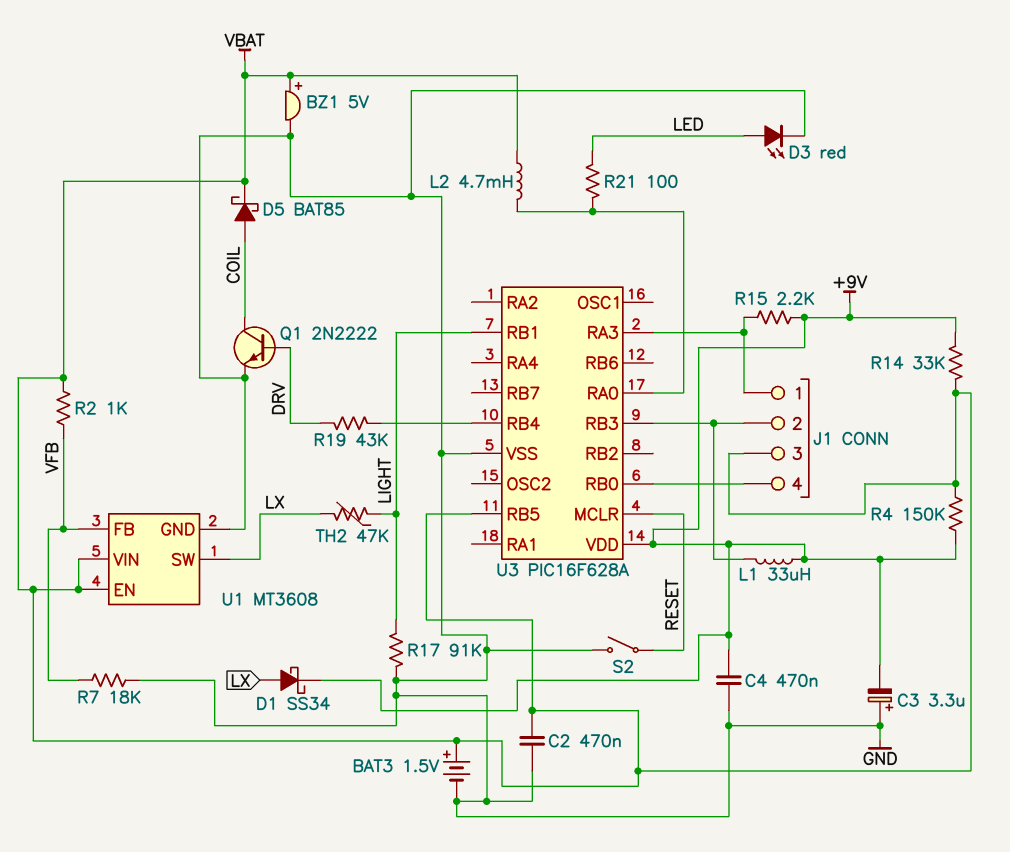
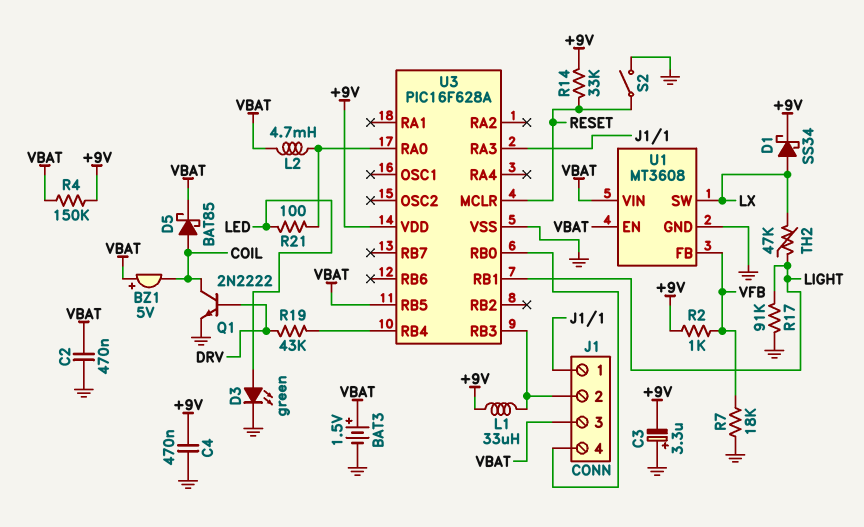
BZ1: buzzer 5V (plus VBAT, minus GND) -> buzzer 5V (plus VBAT, minus COIL)
D3: LED red (A LED, K GND) -> LED green (A LED, K GND)
R2: 1k (VBAT, VFB) -> 1k (+9V, VFB)
R14: 33k (+9V, VBAT) -> 33k (+9V, RESET)
R15: 2.2k (+9V, J1/1) -> none

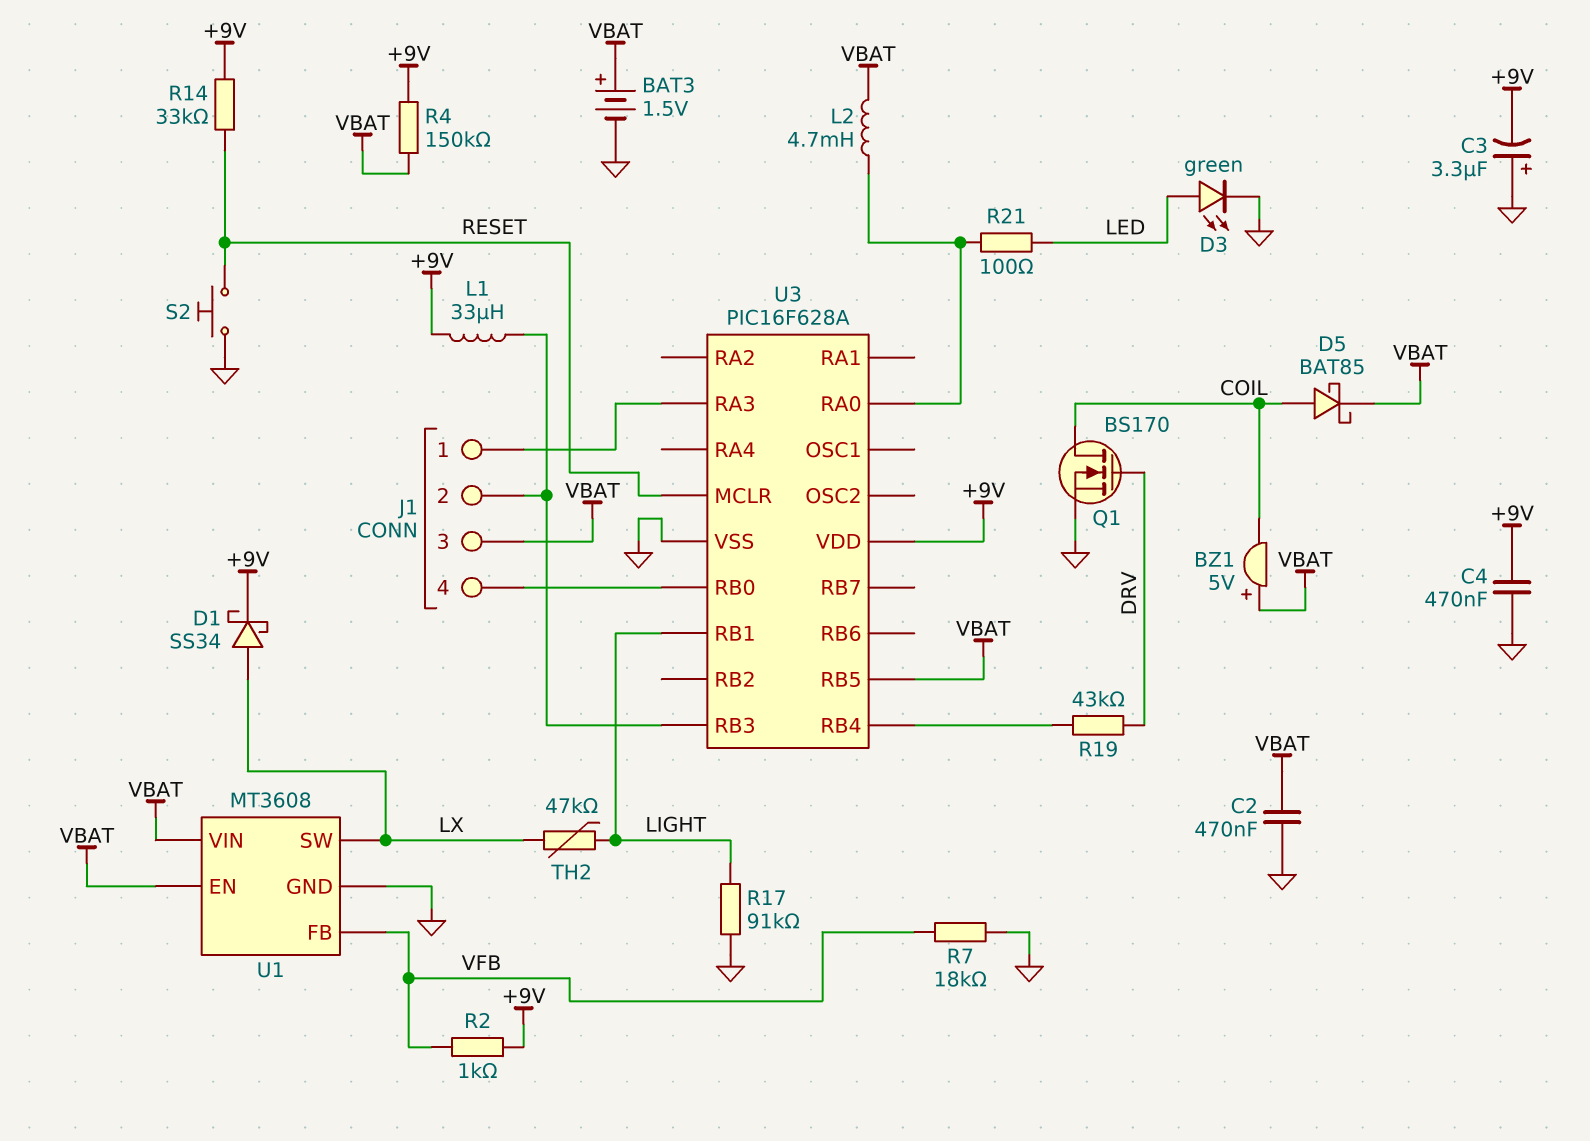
Q1: NPN 2N2222 (B DRV, C COIL, E GND) -> NMOS BS170 (G DRV, D COIL, S GND)
S2: switch (GND, RESET) -> button (GND, RESET)

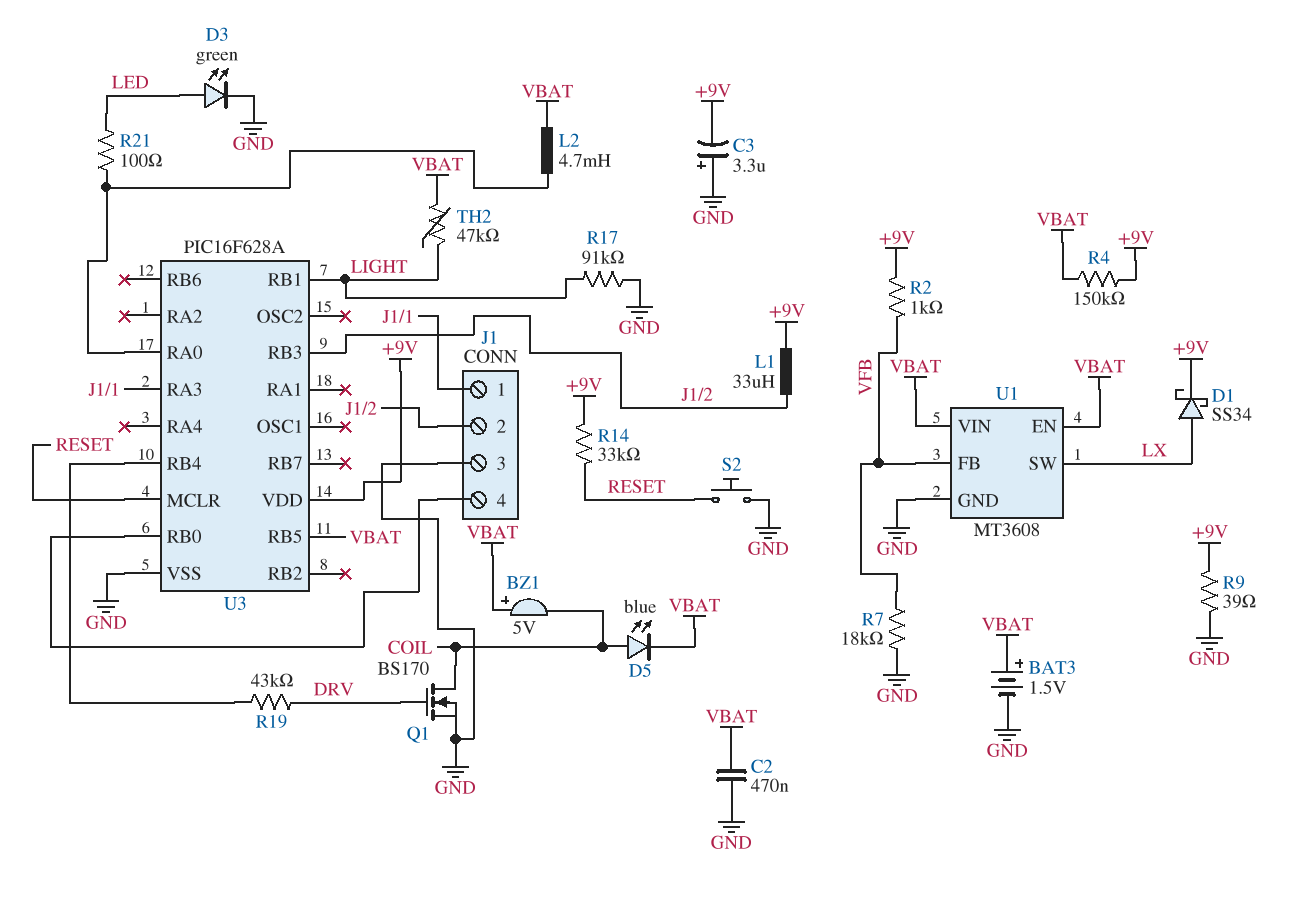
C4: 470nF (+9V, GND) -> none
D5: schottky BAT85 (A COIL, K VBAT) -> LED blue (A COIL, K VBAT)
J1 pin 3: VBAT -> GND
R9: none -> 39 (+9V, GND)
TH2: 47k (LIGHT, LX) -> 47k (LIGHT, VBAT)

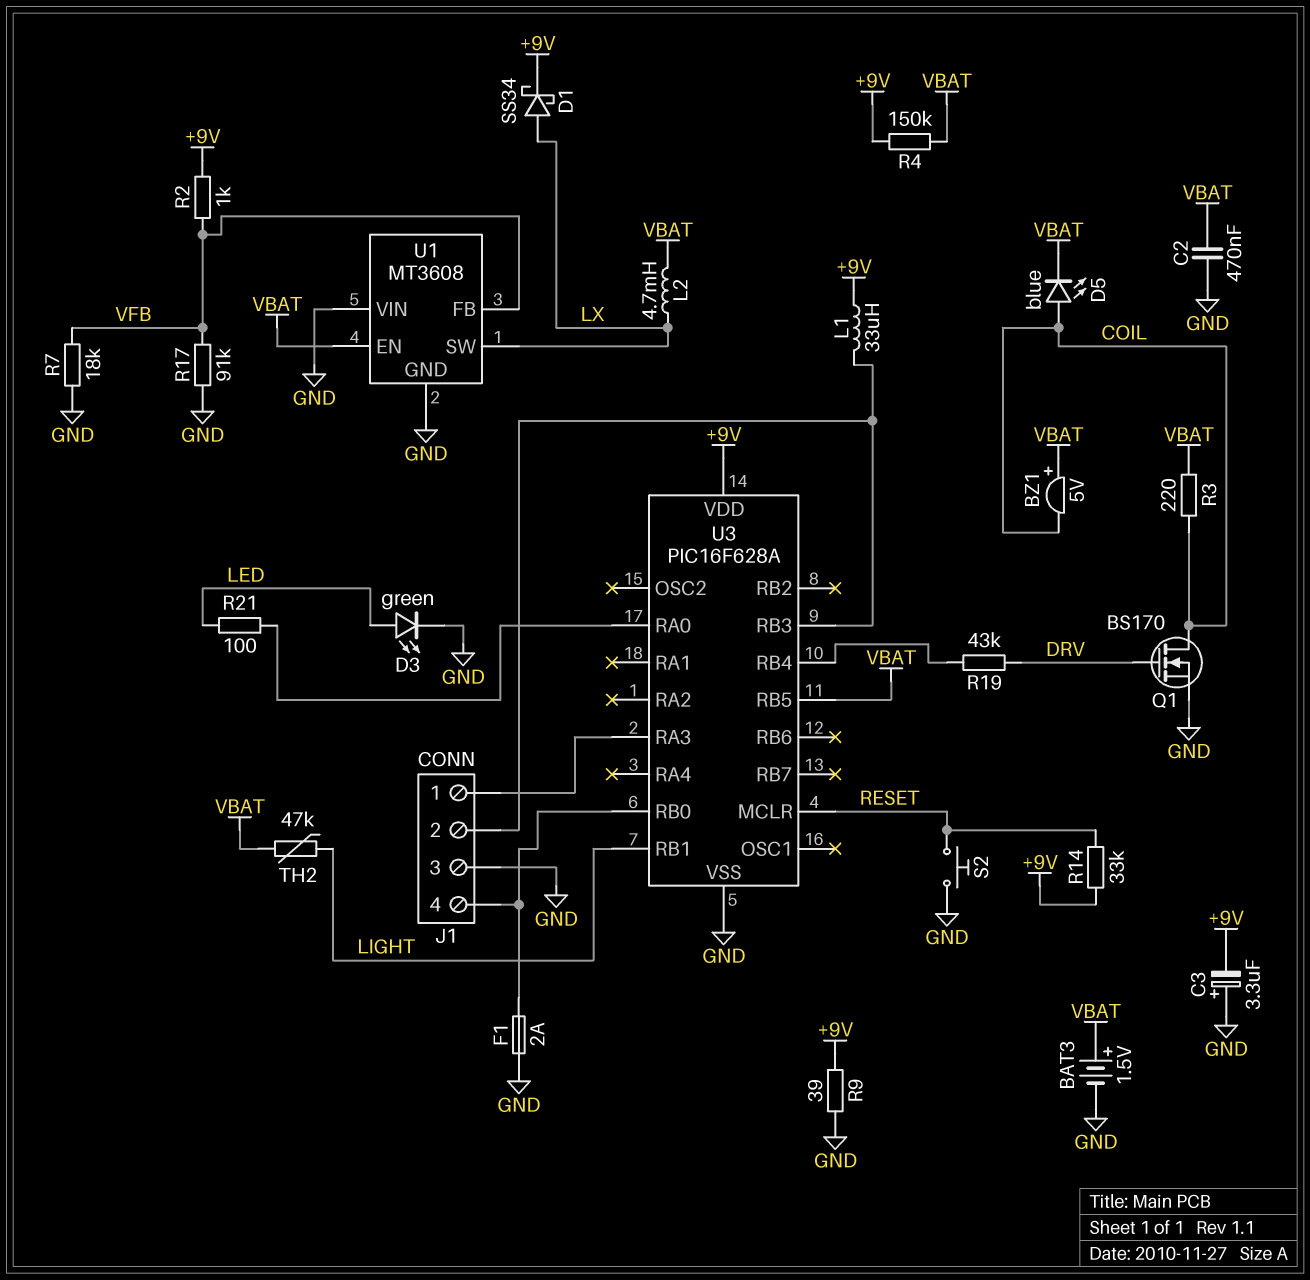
F1: none -> 2A (GND, J1/4)
L2: 4.7mH (U3/RA0, VBAT) -> 4.7mH (LX, VBAT)
R3: none -> 220 (COIL, VBAT)
R17: 91k (GND, LIGHT) -> 91k (GND, VFB)
U1 pin VIN: VBAT -> GND

